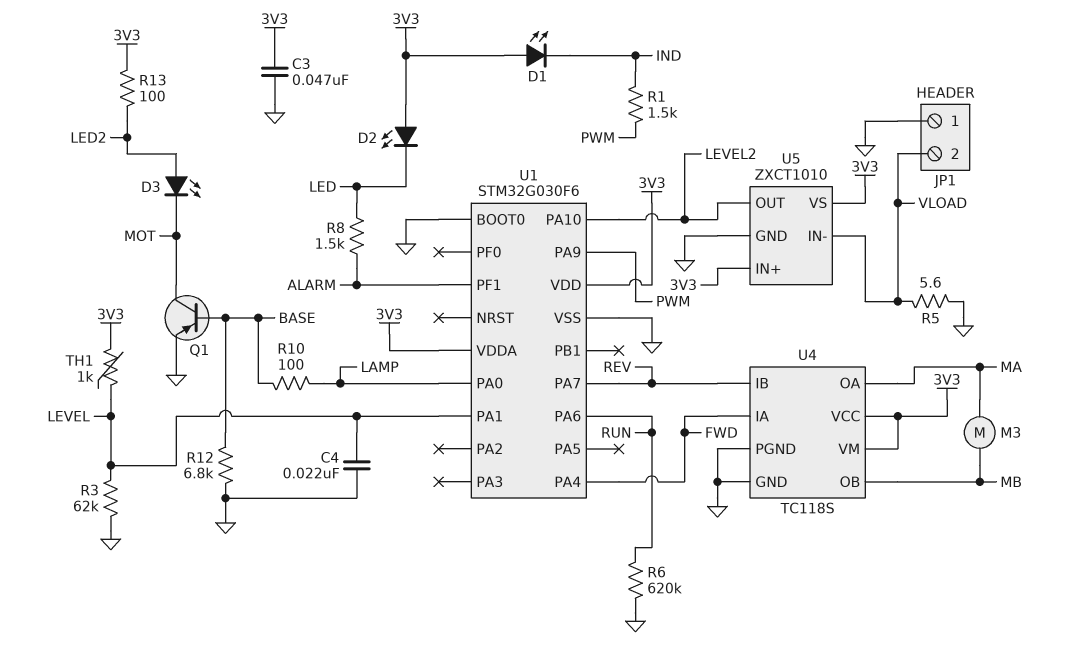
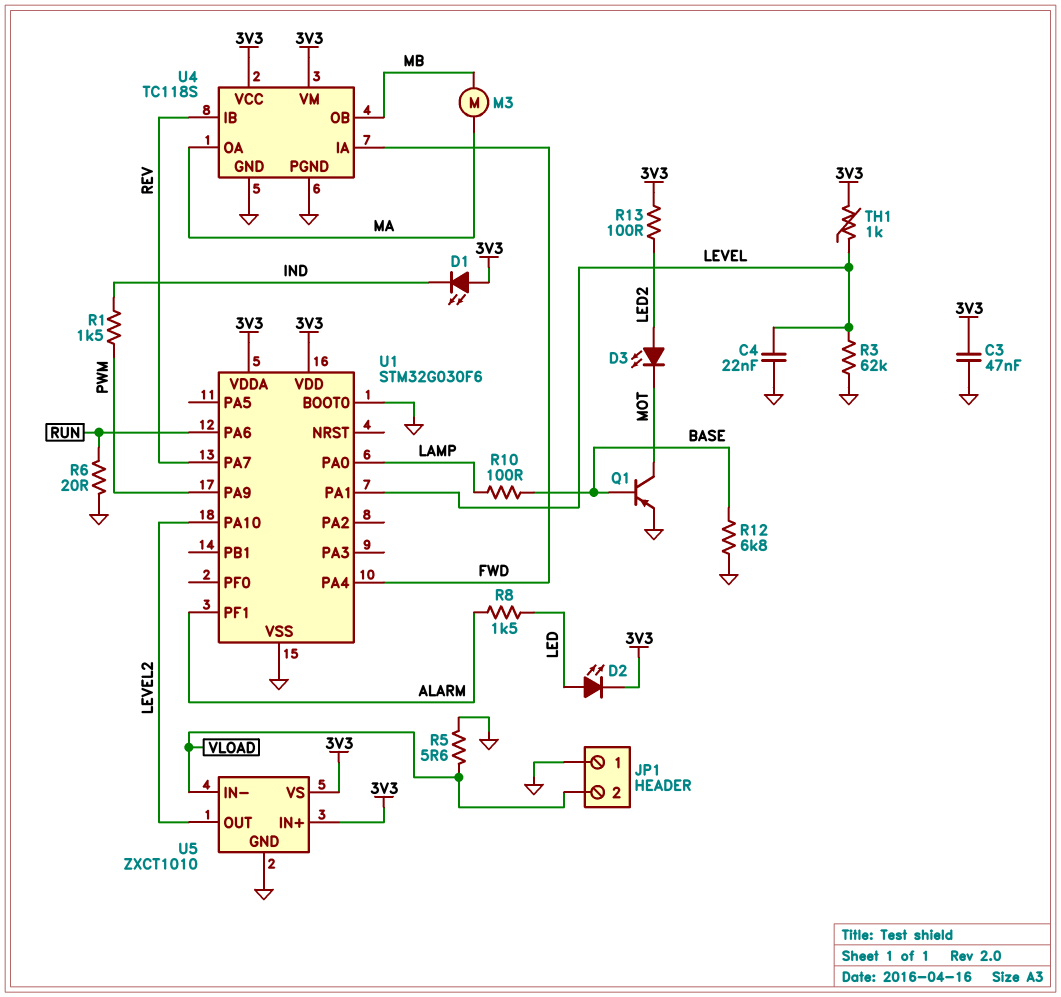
D2: LED (A 3V3, K LED) -> LED (A LED, K 3V3)
R6: 620k (GND, RUN) -> 20 (GND, RUN)

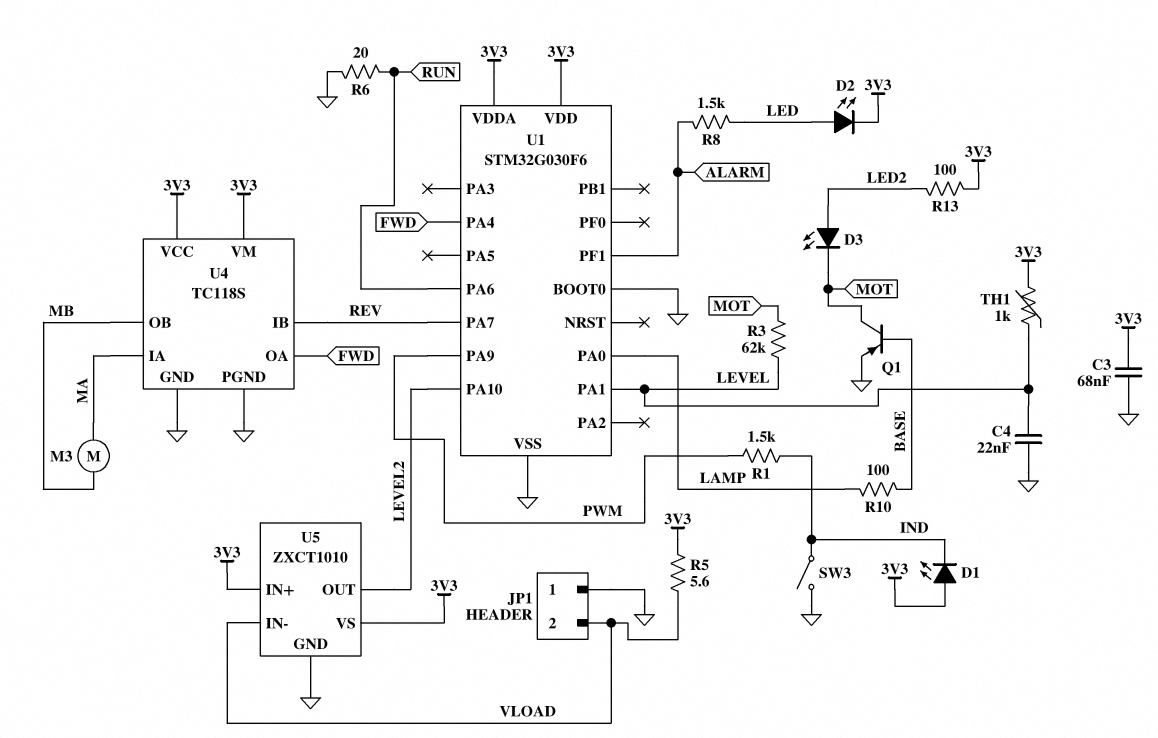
C3: 47nF (3V3, GND) -> 68nF (3V3, GND)
R3: 62k (GND, LEVEL) -> 62k (LEVEL, MOT)
R5: 5.6 (GND, VLOAD) -> 5.6 (3V3, VLOAD)
R12: 6.8k (BASE, GND) -> none
SW3: none -> switch (GND, IND)
U4 pin IA: FWD -> MA
U4 pin OA: MA -> FWD

